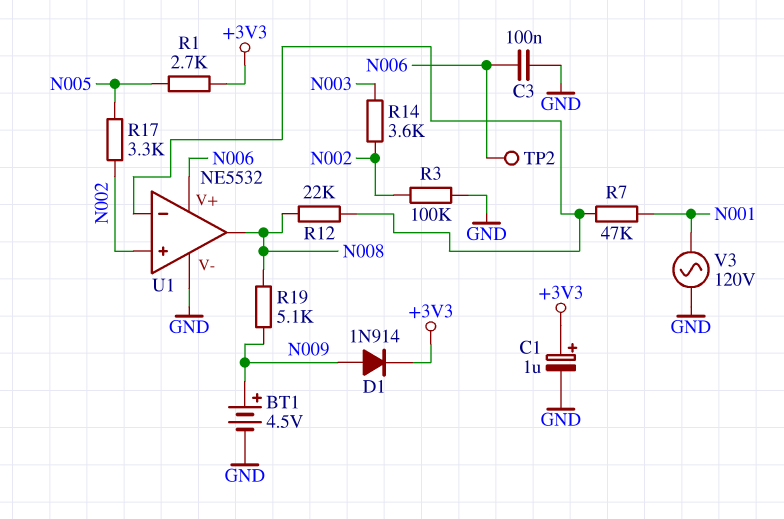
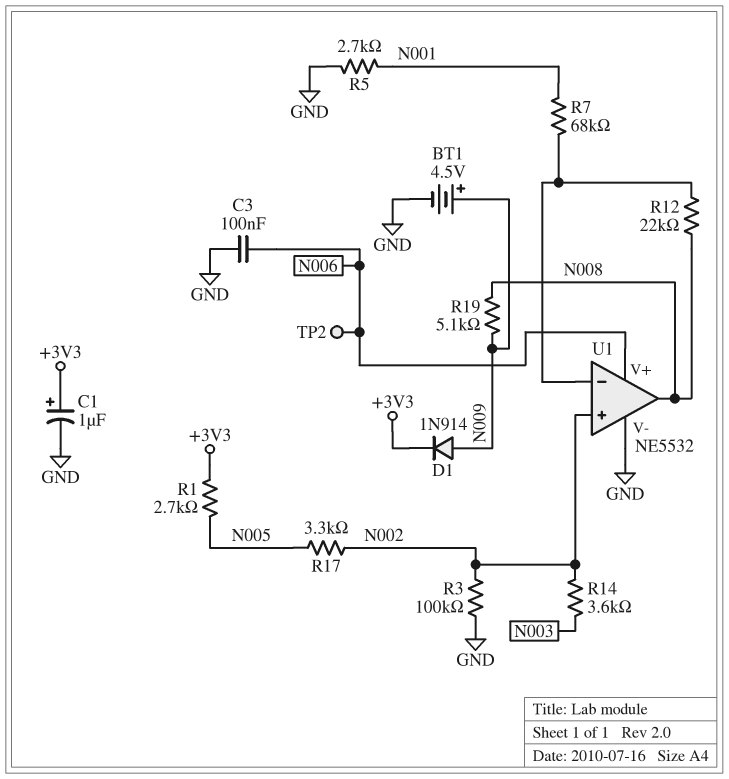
R5: none -> 2.7k (GND, N001)
R7: 47k (N001, U1/in-) -> 68k (N001, U1/in-)
V3: AC 120V (GND, N001) -> none

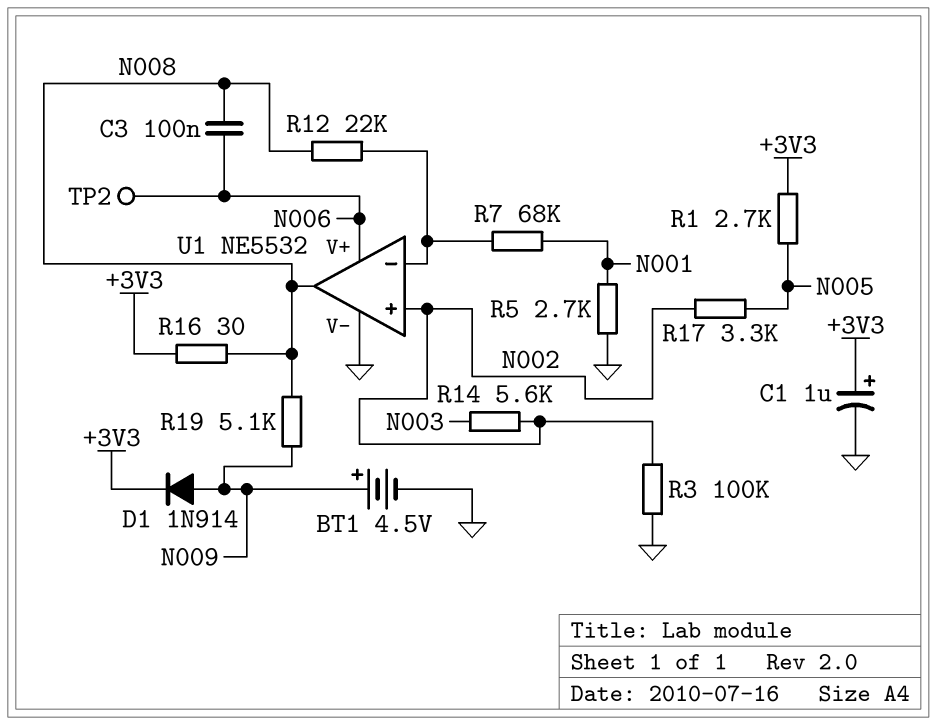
C3: 100nF (GND, N006) -> 100nF (N006, N008)
R14: 3.6k (N002, N003) -> 5.6k (N002, N003)
R16: none -> 30 (+3V3, N008)

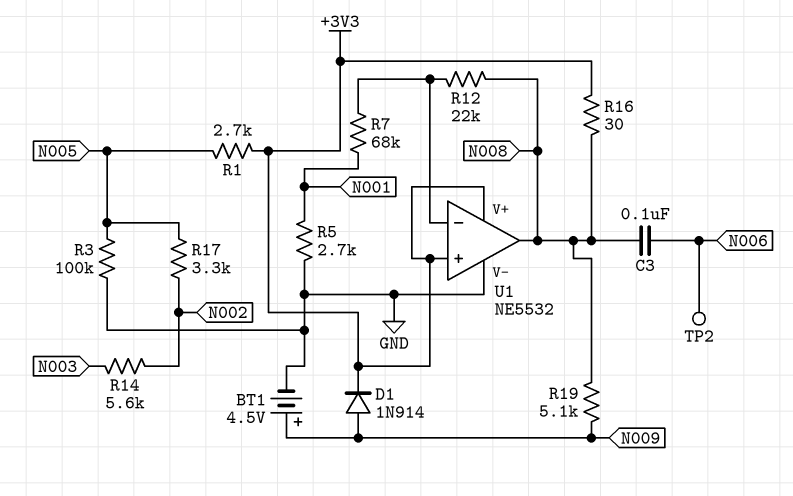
C1: 1uF (plus +3V3, minus GND) -> none
R3: 100k (GND, N002) -> 100k (GND, N005)
U1 pin V+: N006 -> +3V3
U1 pin in+: N002 -> +3V3

